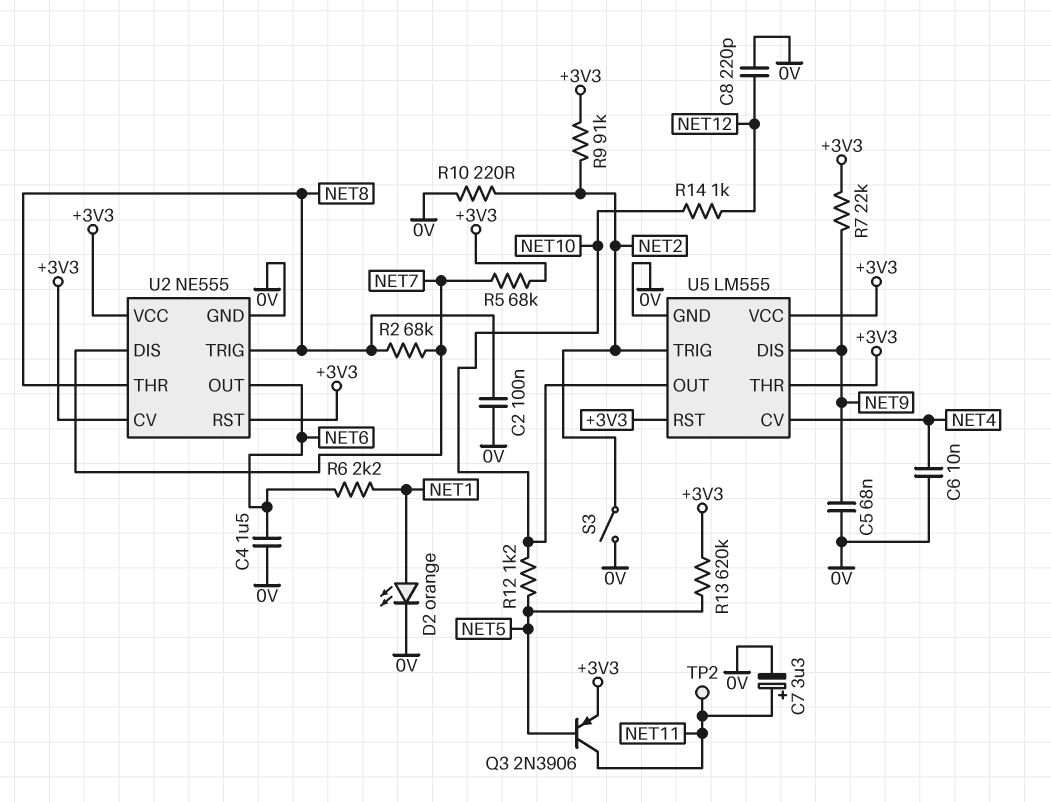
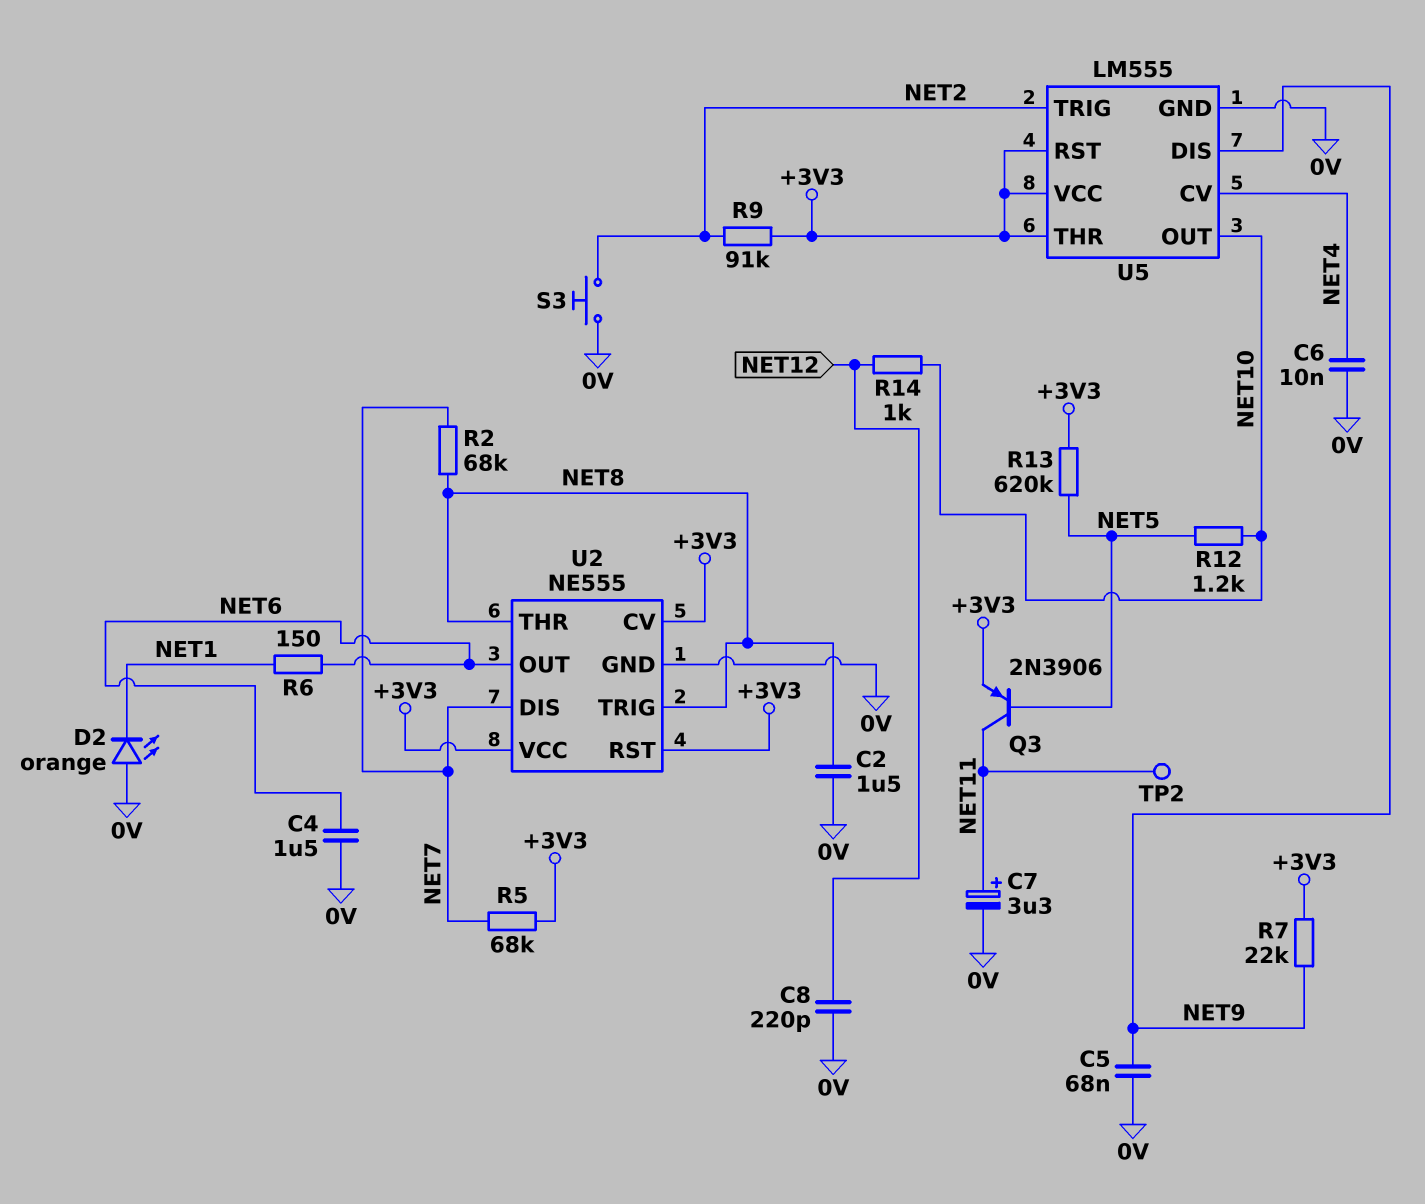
C2: 100nF (0V, NET8) -> 1.5uF (0V, NET8)
D2: LED orange (A NET1, K 0V) -> LED orange (A 0V, K NET1)
R6: 2.2k (NET1, NET6) -> 150 (NET1, NET6)
R10: 220 (0V, NET2) -> none
S3: switch (0V, NET2) -> button (0V, NET2)

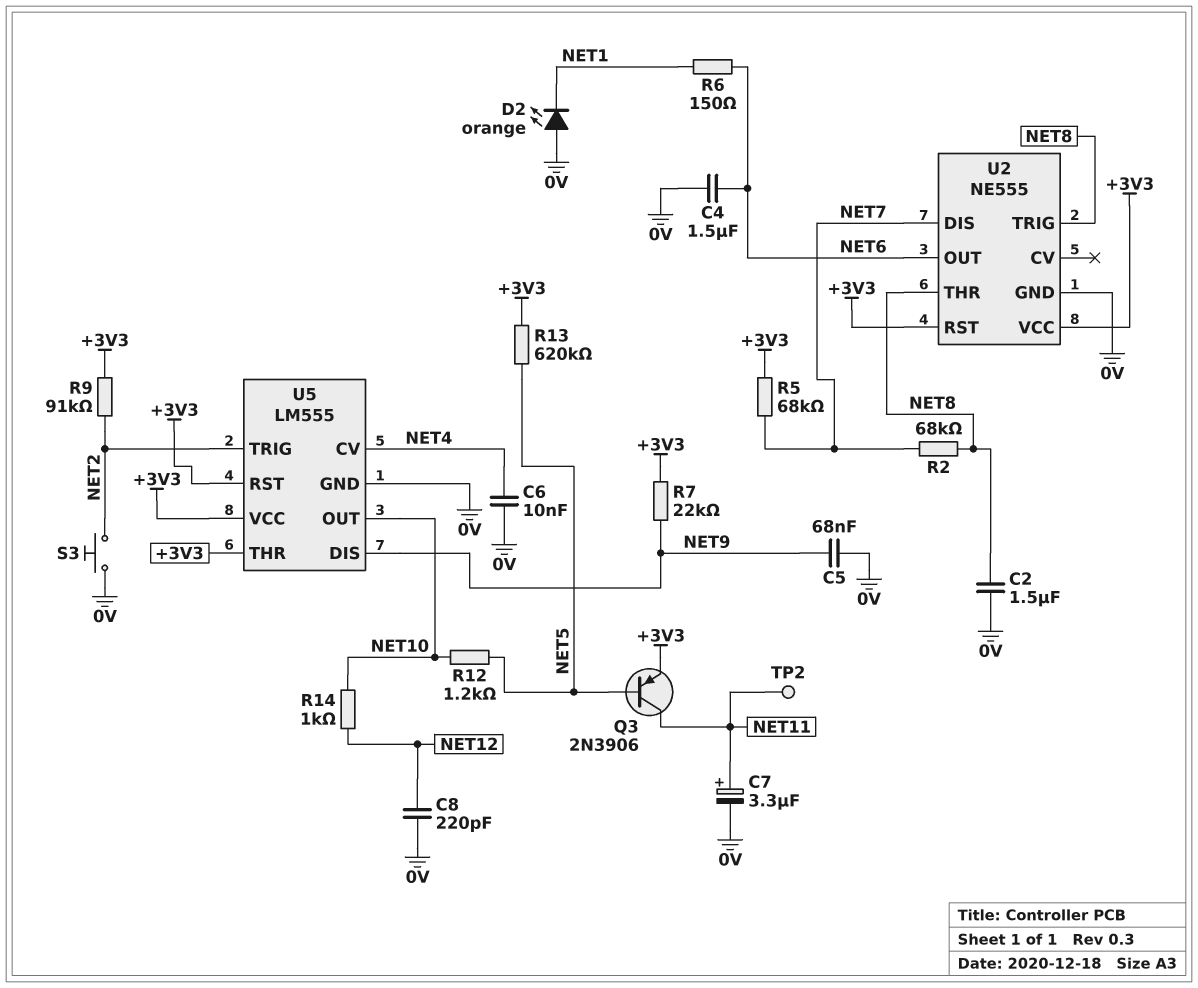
U2 pin CV: +3V3 -> none

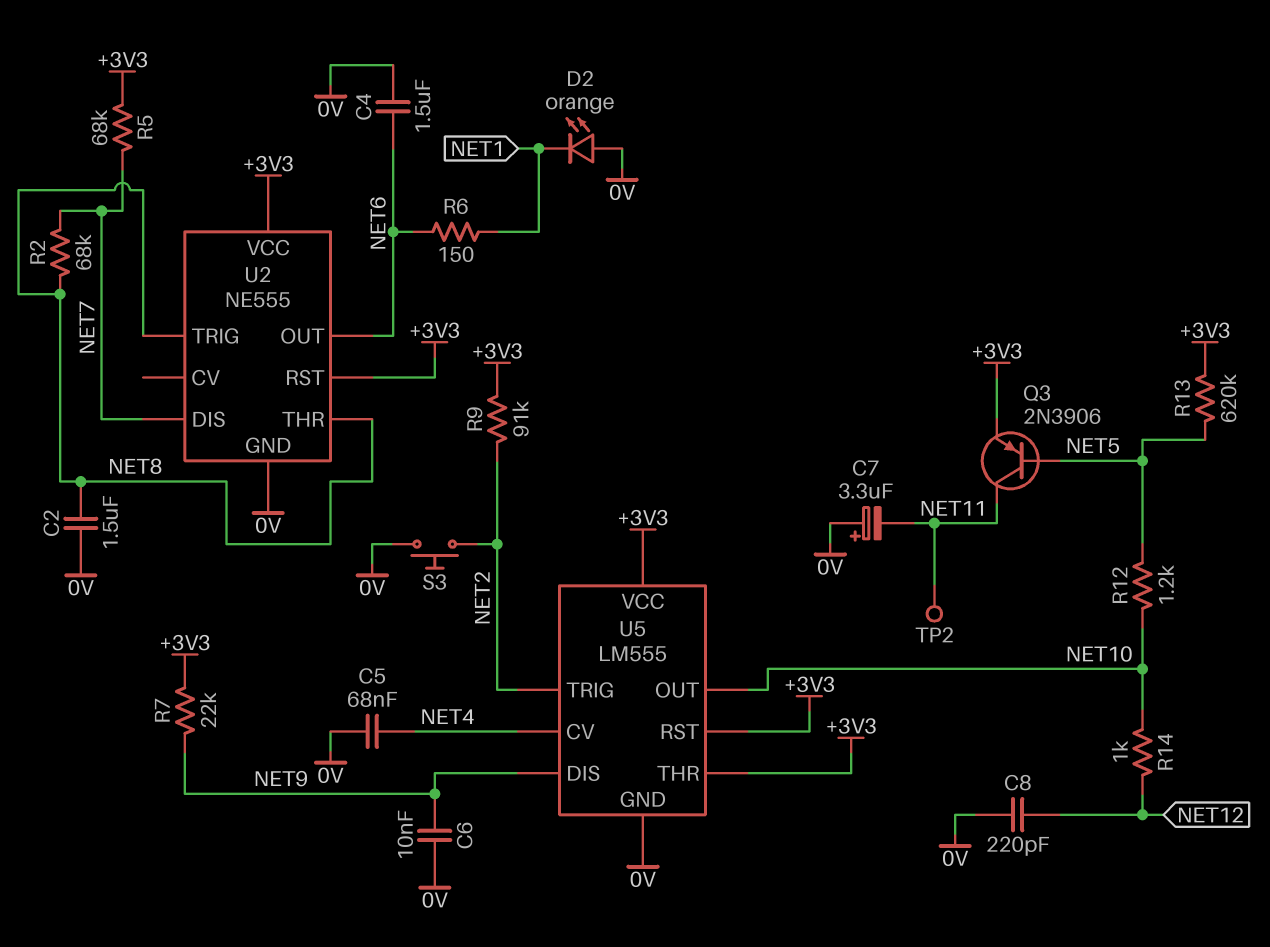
C5: 68nF (0V, NET9) -> 68nF (0V, NET4)
C6: 10nF (0V, NET4) -> 10nF (0V, NET9)
C7: 3.3uF (plus NET11, minus 0V) -> 3.3uF (plus 0V, minus NET11)

